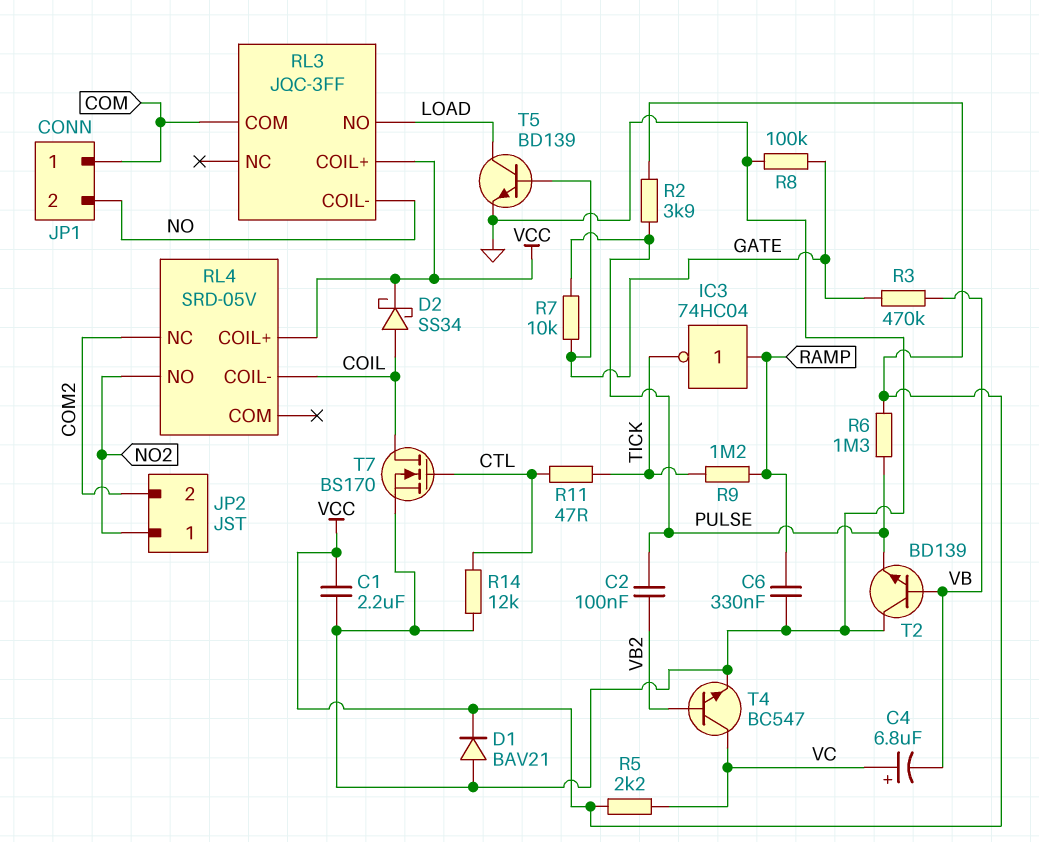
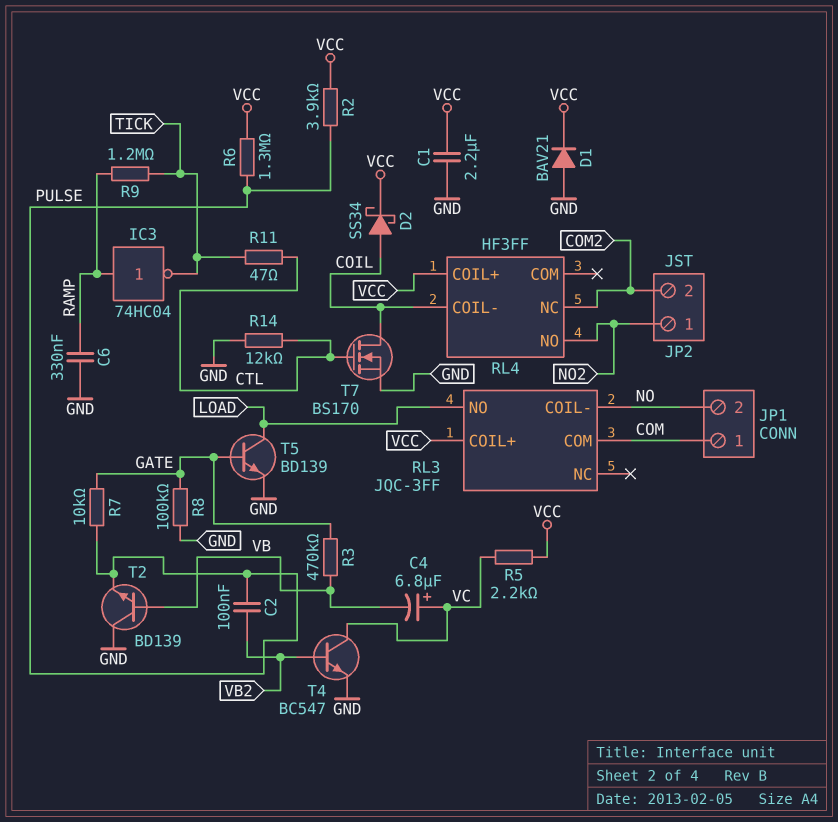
RL4: SRD-05V -> HF3FF

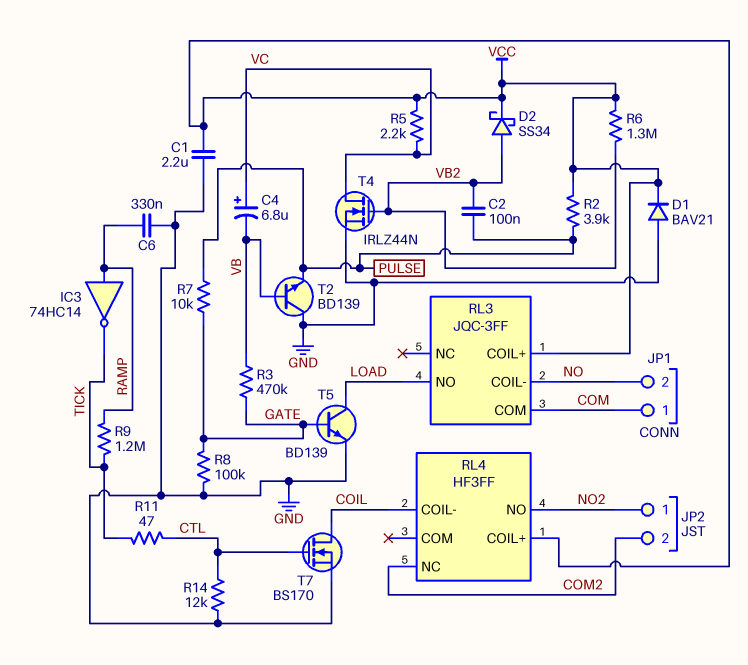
D2: schottky SS34 (A COIL, K VCC) -> schottky SS34 (A VB2, K VCC)
IC3: NOT 74HC04 (in RAMP, out TICK) -> NOT 74HC14 (in RAMP, out TICK)
R6: 1.3M (PULSE, VCC) -> 1.3M (VB2, VCC)
T4: NPN BC547 (B VB2, C VC, E GND) -> NMOS IRLZ44N (G VB2, D VC, S GND)

